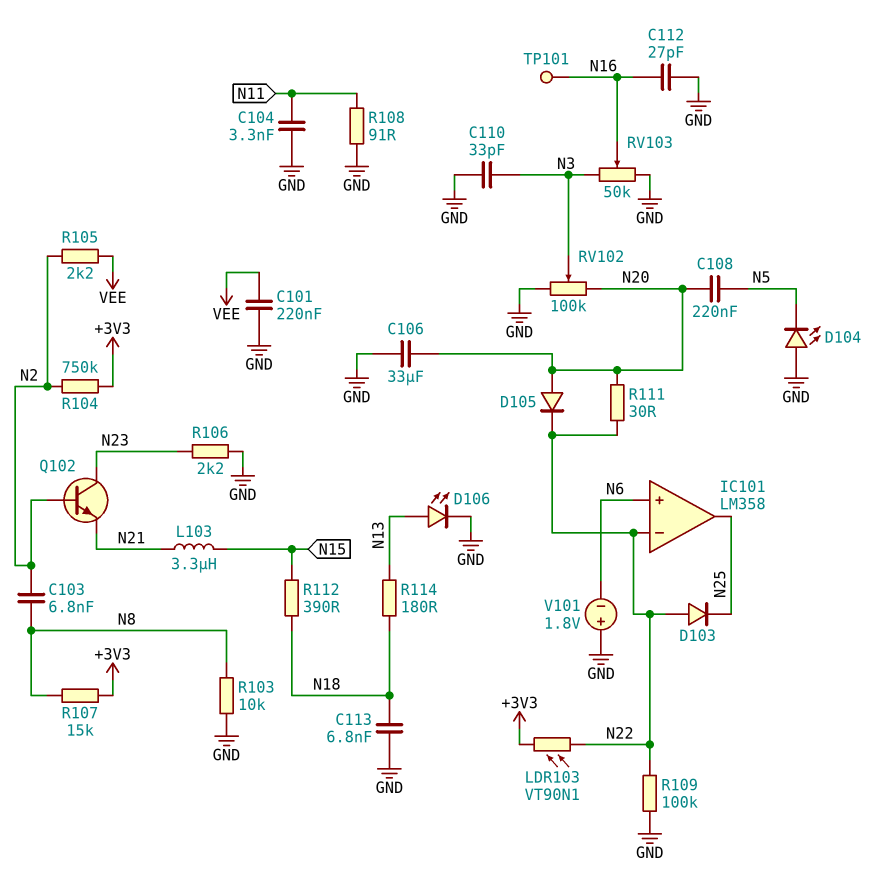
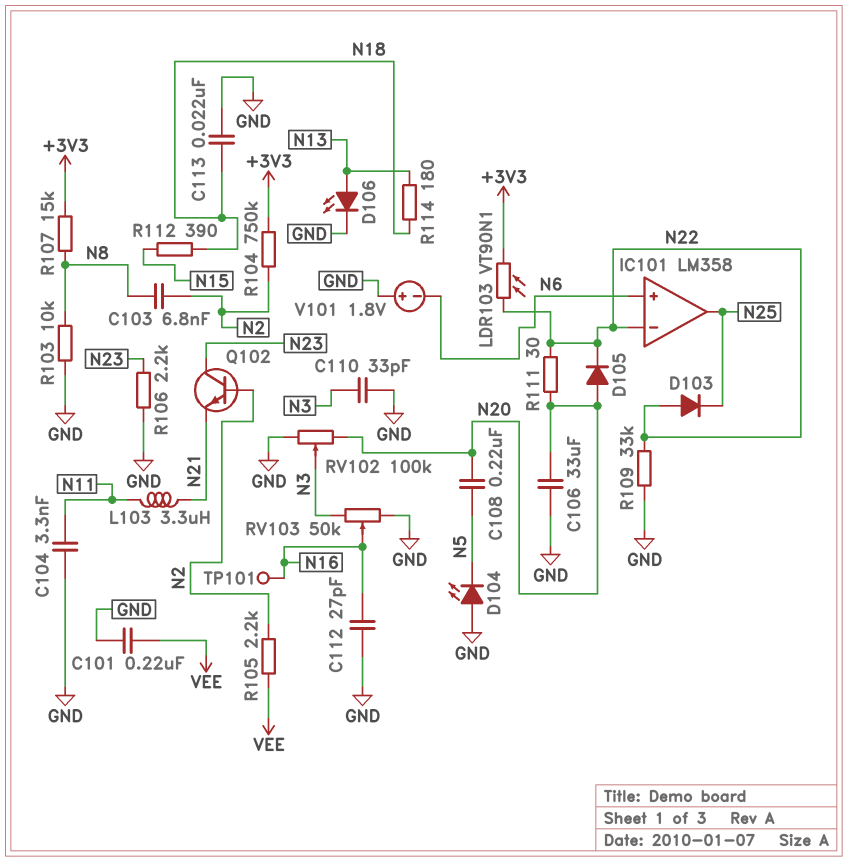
C113: 6.8nF (GND, N18) -> 22nF (GND, N18)
L103: 3.3uH (N15, N21) -> 3.3uH (N11, N21)
R108: 91 (GND, N11) -> none
R109: 100k (GND, N22) -> 33k (GND, N22)

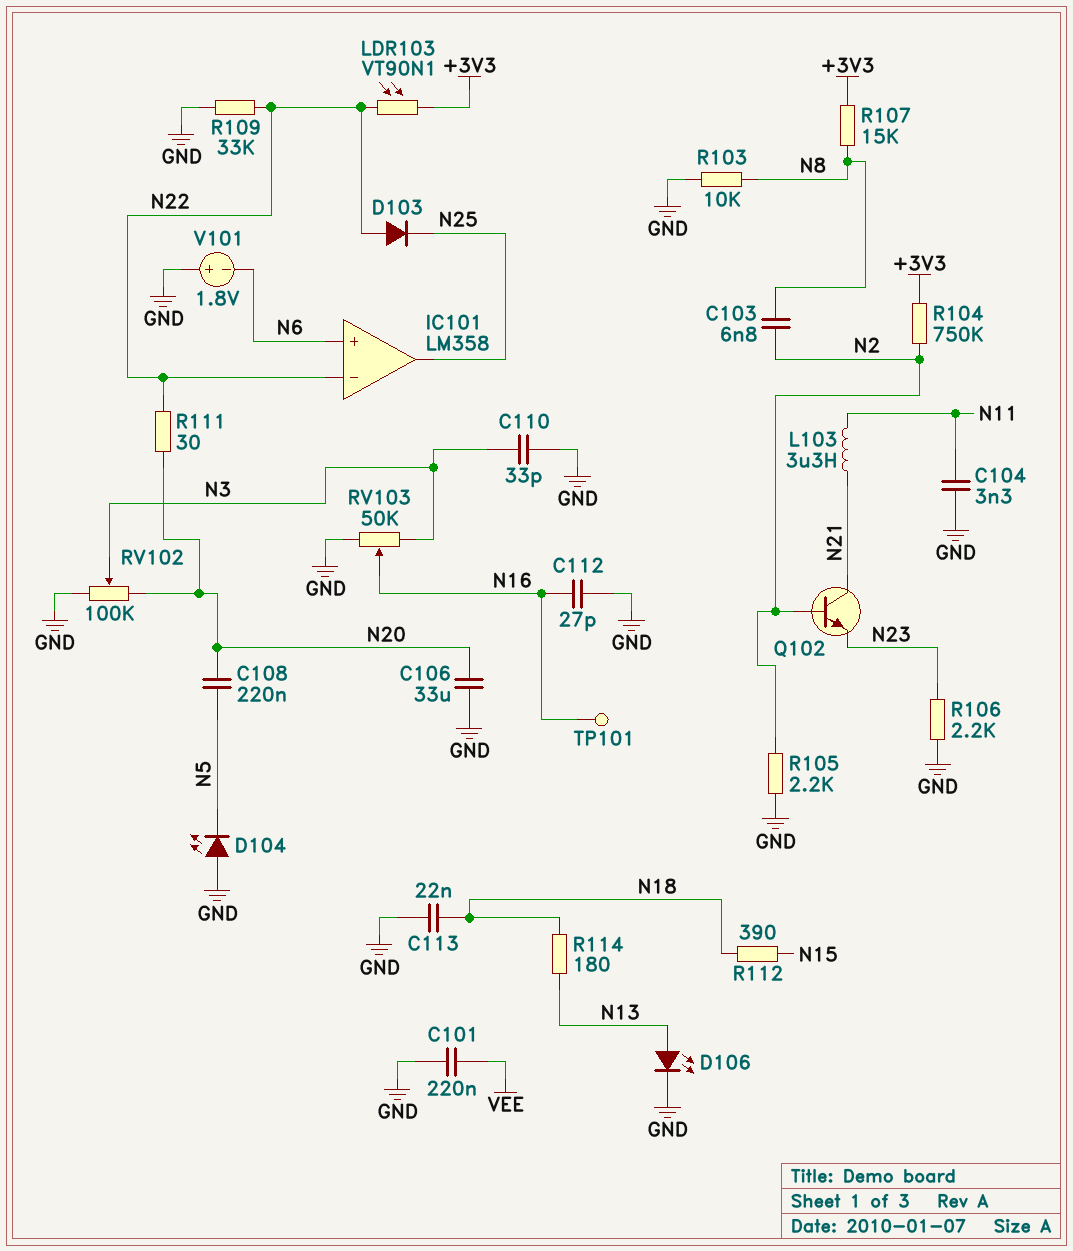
D105: diode (A N20, K N22) -> none
Q102: NPN (B N2, C N23, E N21) -> NPN (B N2, C N21, E N23)
R105: 2.2k (N2, VEE) -> 2.2k (GND, N2)

